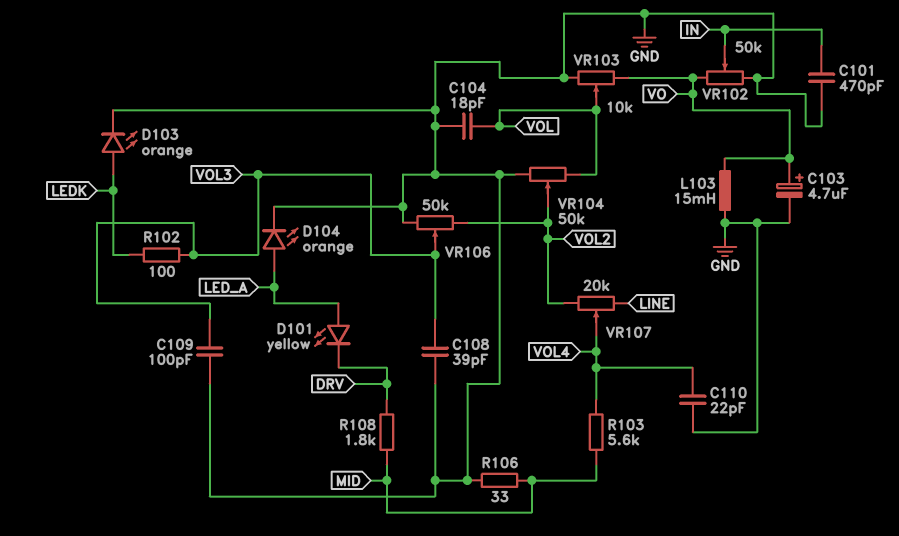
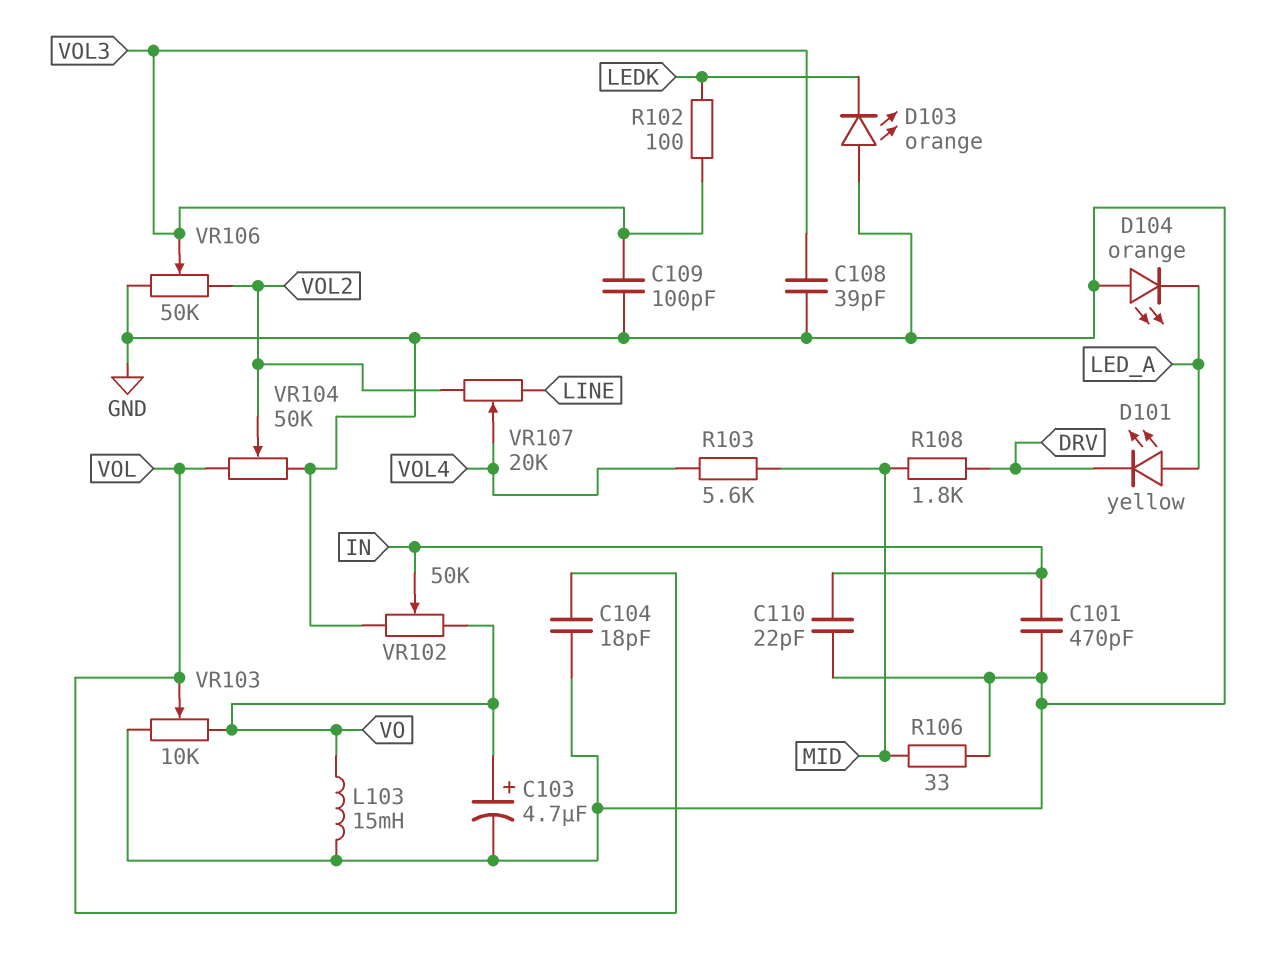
C110: 22pF (GND, VOL4) -> 22pF (GND, IN)
D103: LED orange (A LEDK, K GND) -> LED orange (A GND, K LEDK)
D104: LED orange (A LED_A, K GND) -> LED orange (A GND, K LED_A)

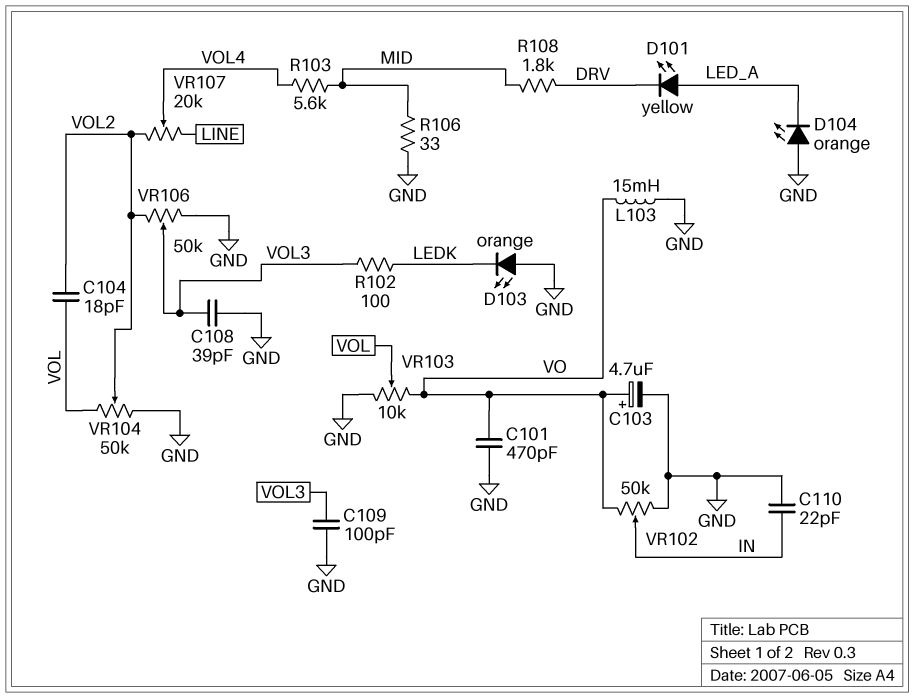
C101: 470pF (GND, IN) -> 470pF (GND, VO)
C104: 18pF (GND, VOL) -> 18pF (VOL, VOL2)

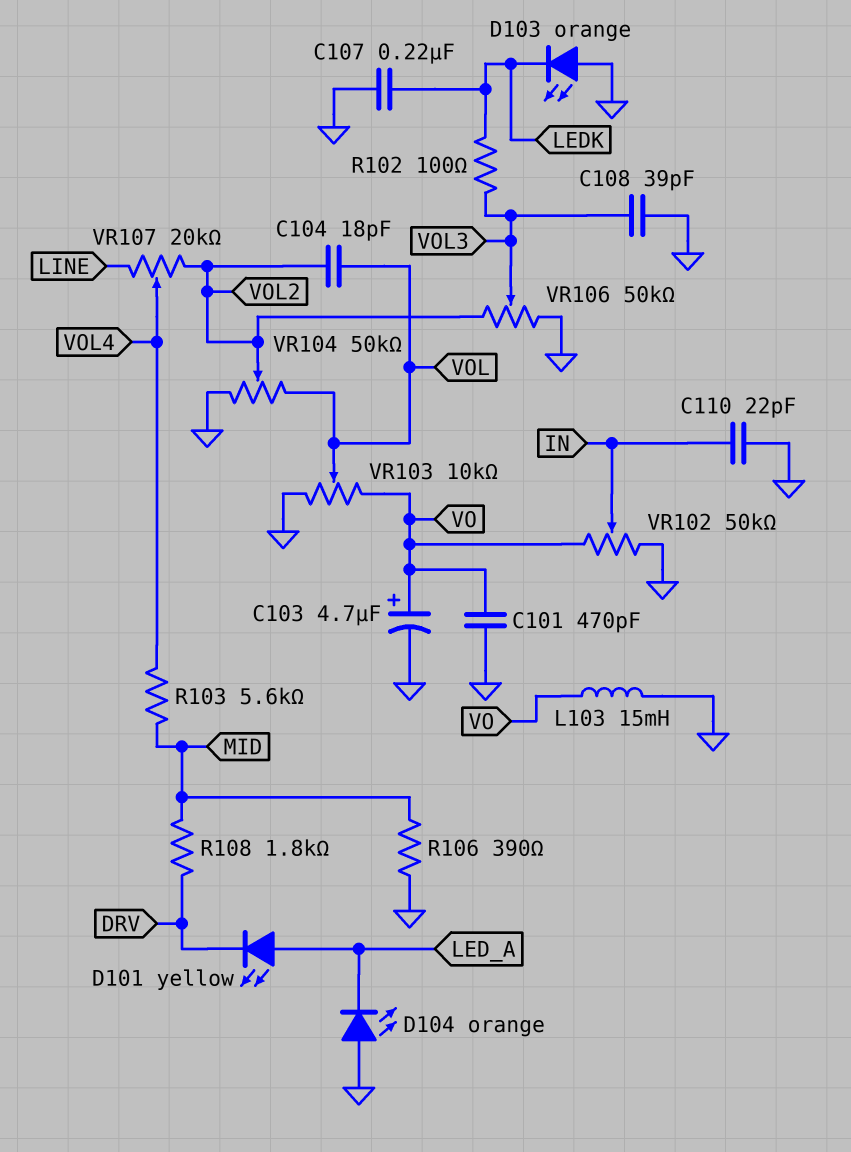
C107: none -> 220nF (GND, LEDK)
C109: 100pF (GND, VOL3) -> none
R106: 33 (GND, MID) -> 390 (GND, MID)

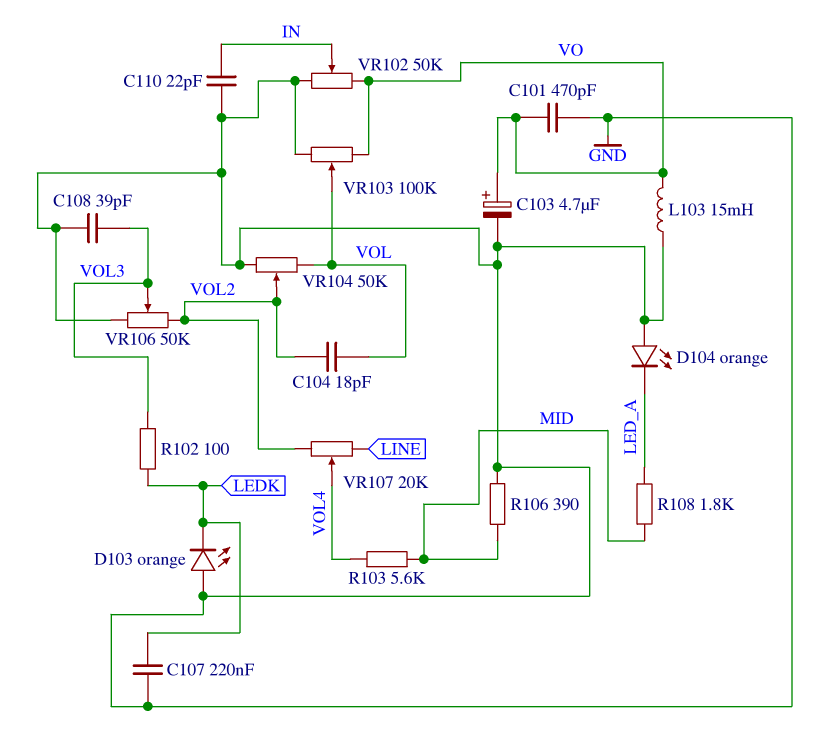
D101: LED yellow (A LED_A, K DRV) -> none
R108: 1.8k (DRV, MID) -> 1.8k (LED_A, MID)
VR103: 10k (GND, VO, wiper VOL) -> 100k (GND, VO, wiper VOL)

